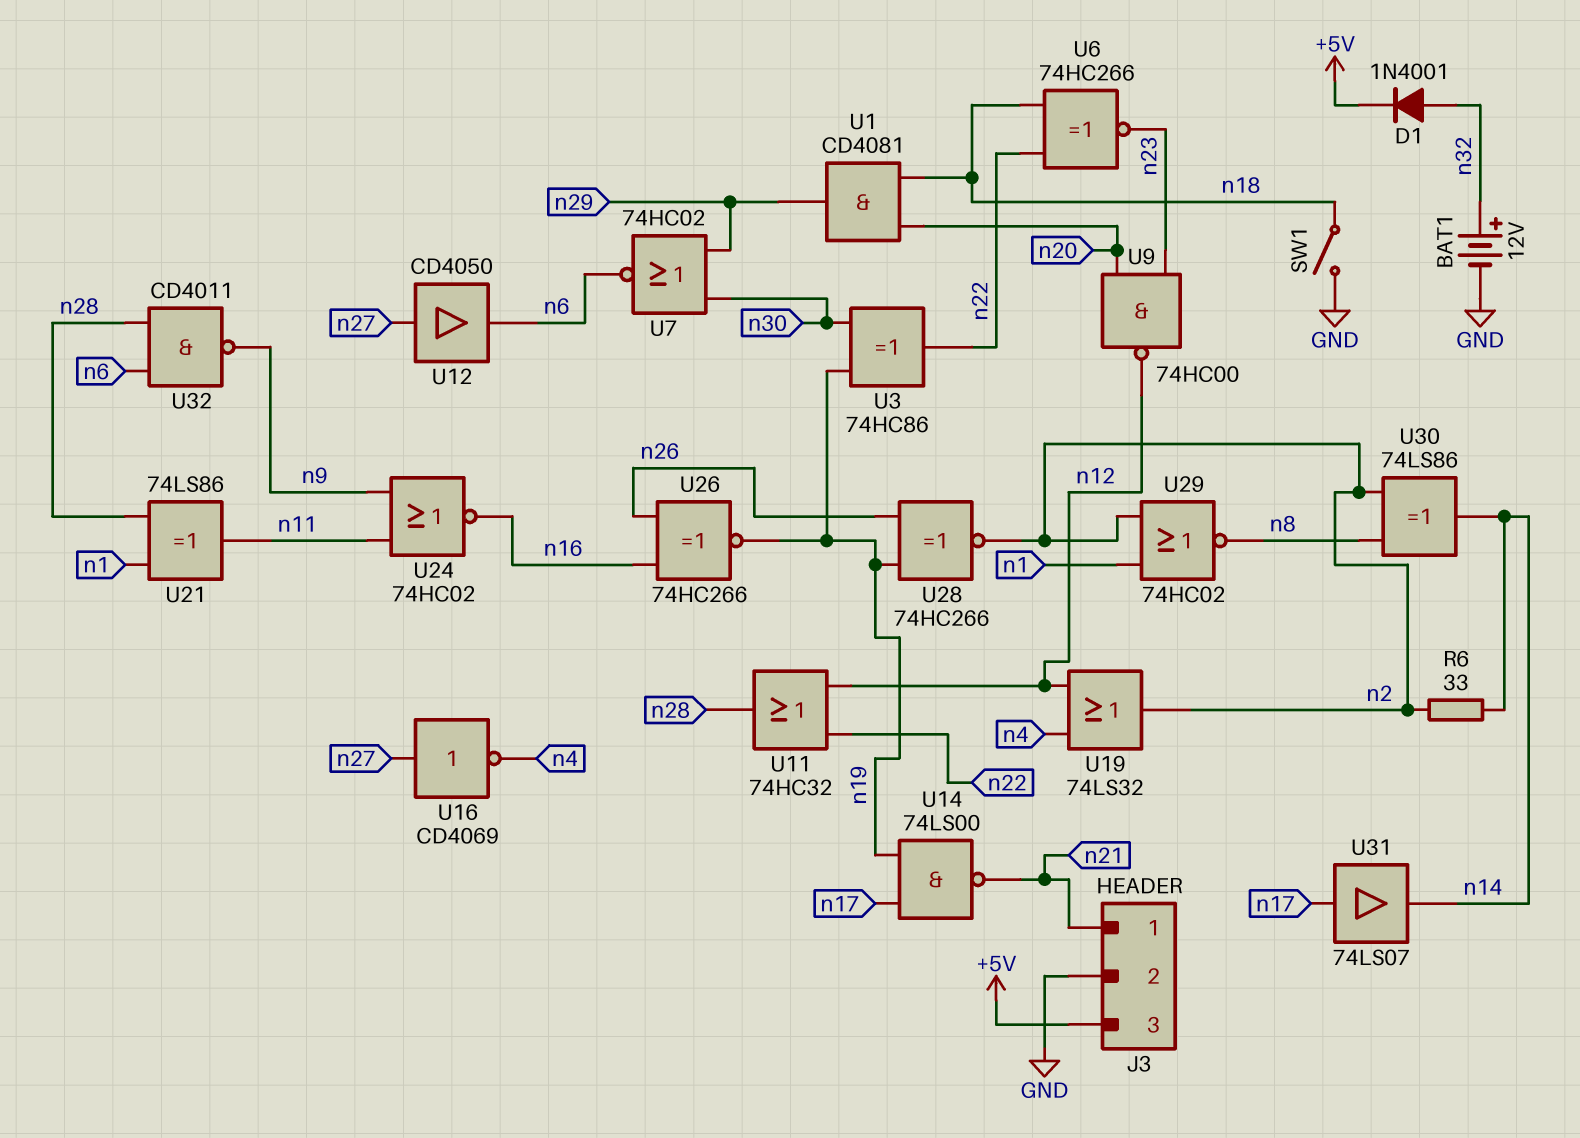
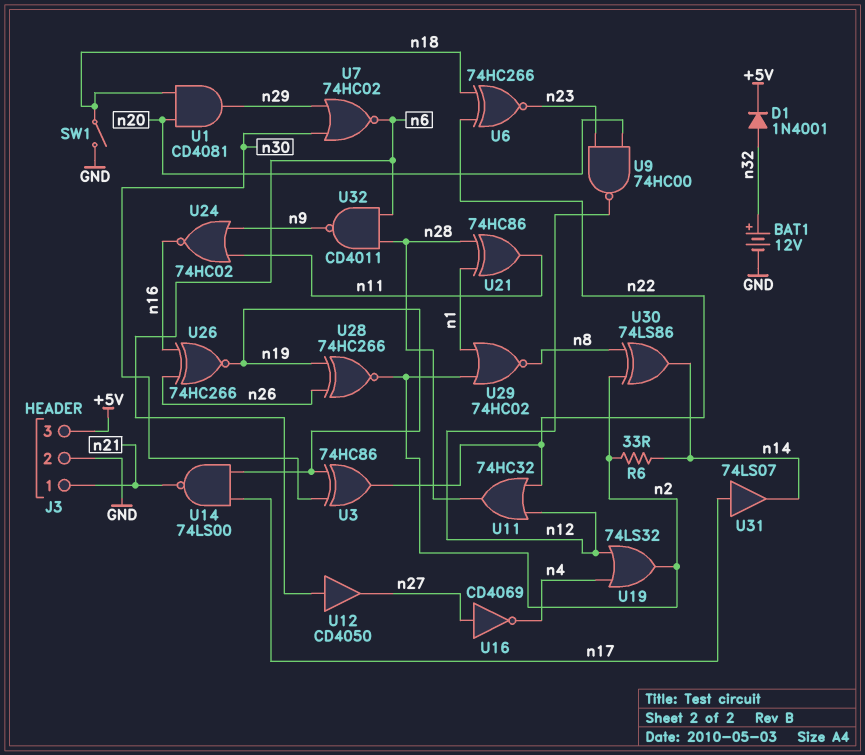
U12: buffer CD4050 (in n27, out n6) -> buffer CD4050 (in n6, out n27)
U21: XOR 74LS86 (in n1, in n28, out n11) -> XOR 74HC86 (in n1, in n28, out n11)

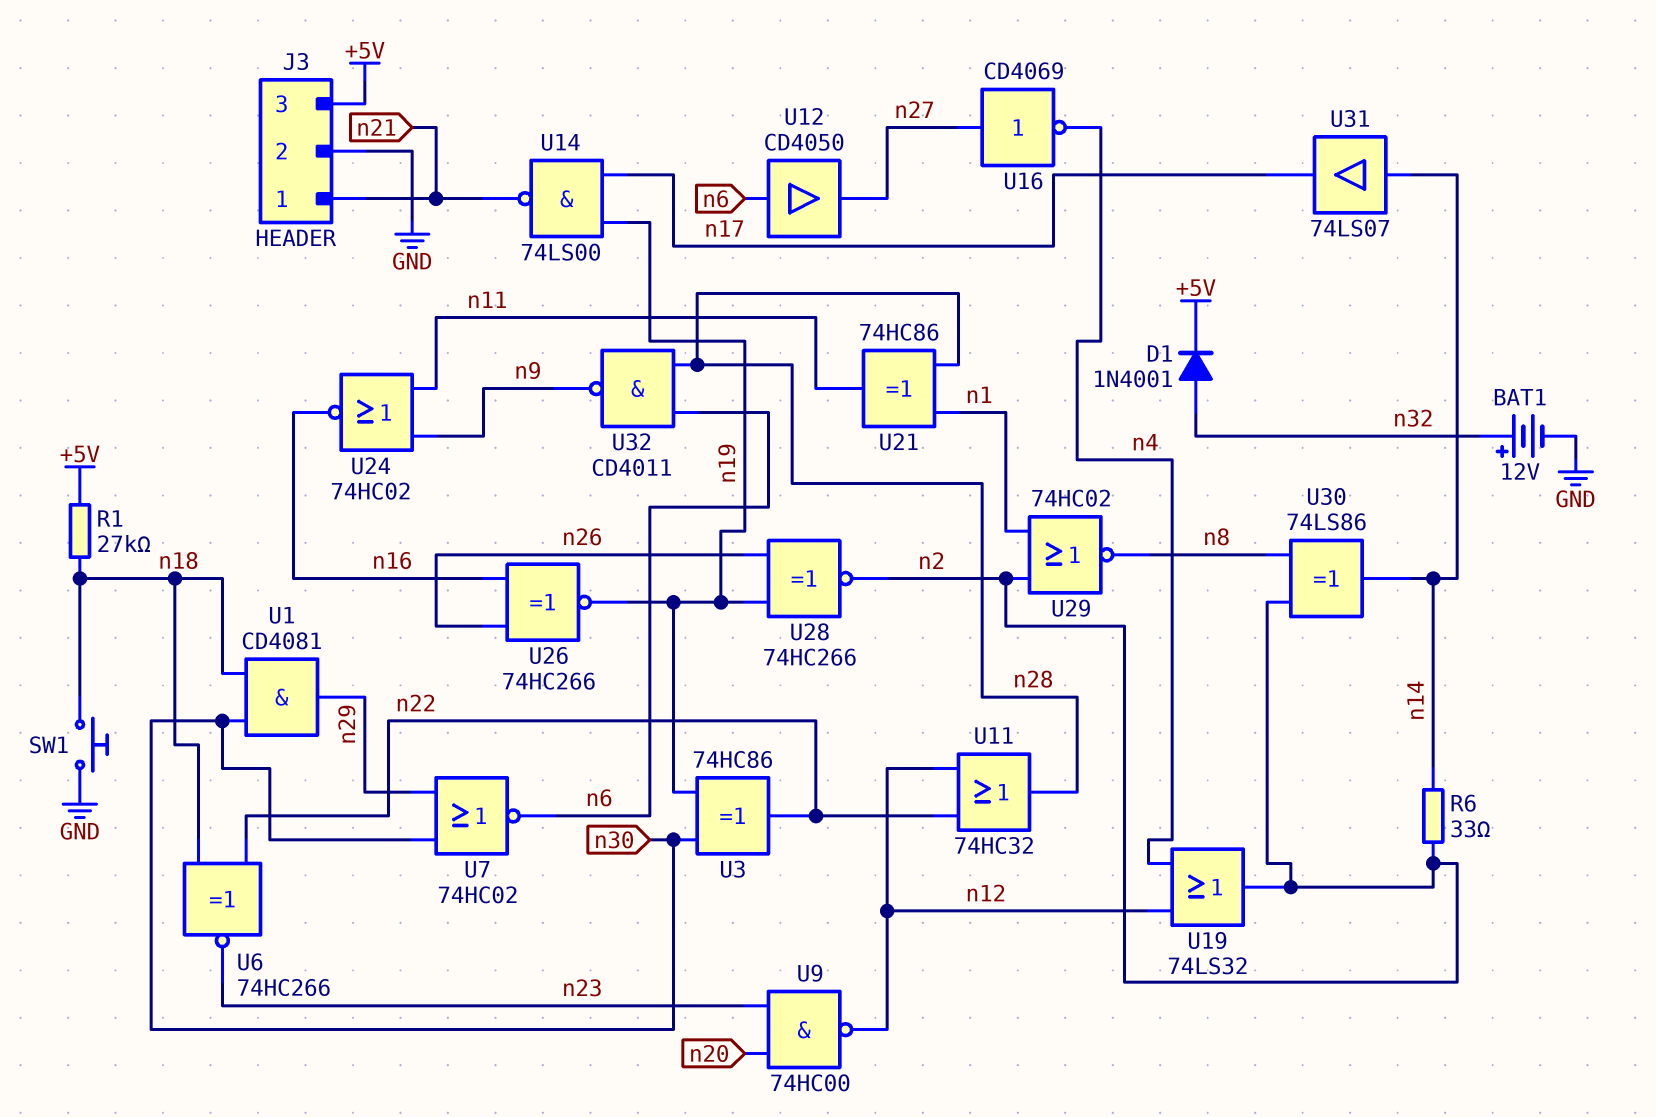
R1: none -> 27k (+5V, n18)
SW1: switch (GND, n18) -> button (GND, n18)
U1: AND CD4081 (in n18, in n20, out n29) -> AND CD4081 (in n18, in n30, out n29)
U31: buffer 74LS07 (in n17, out n14) -> buffer 74LS07 (in n14, out n17)

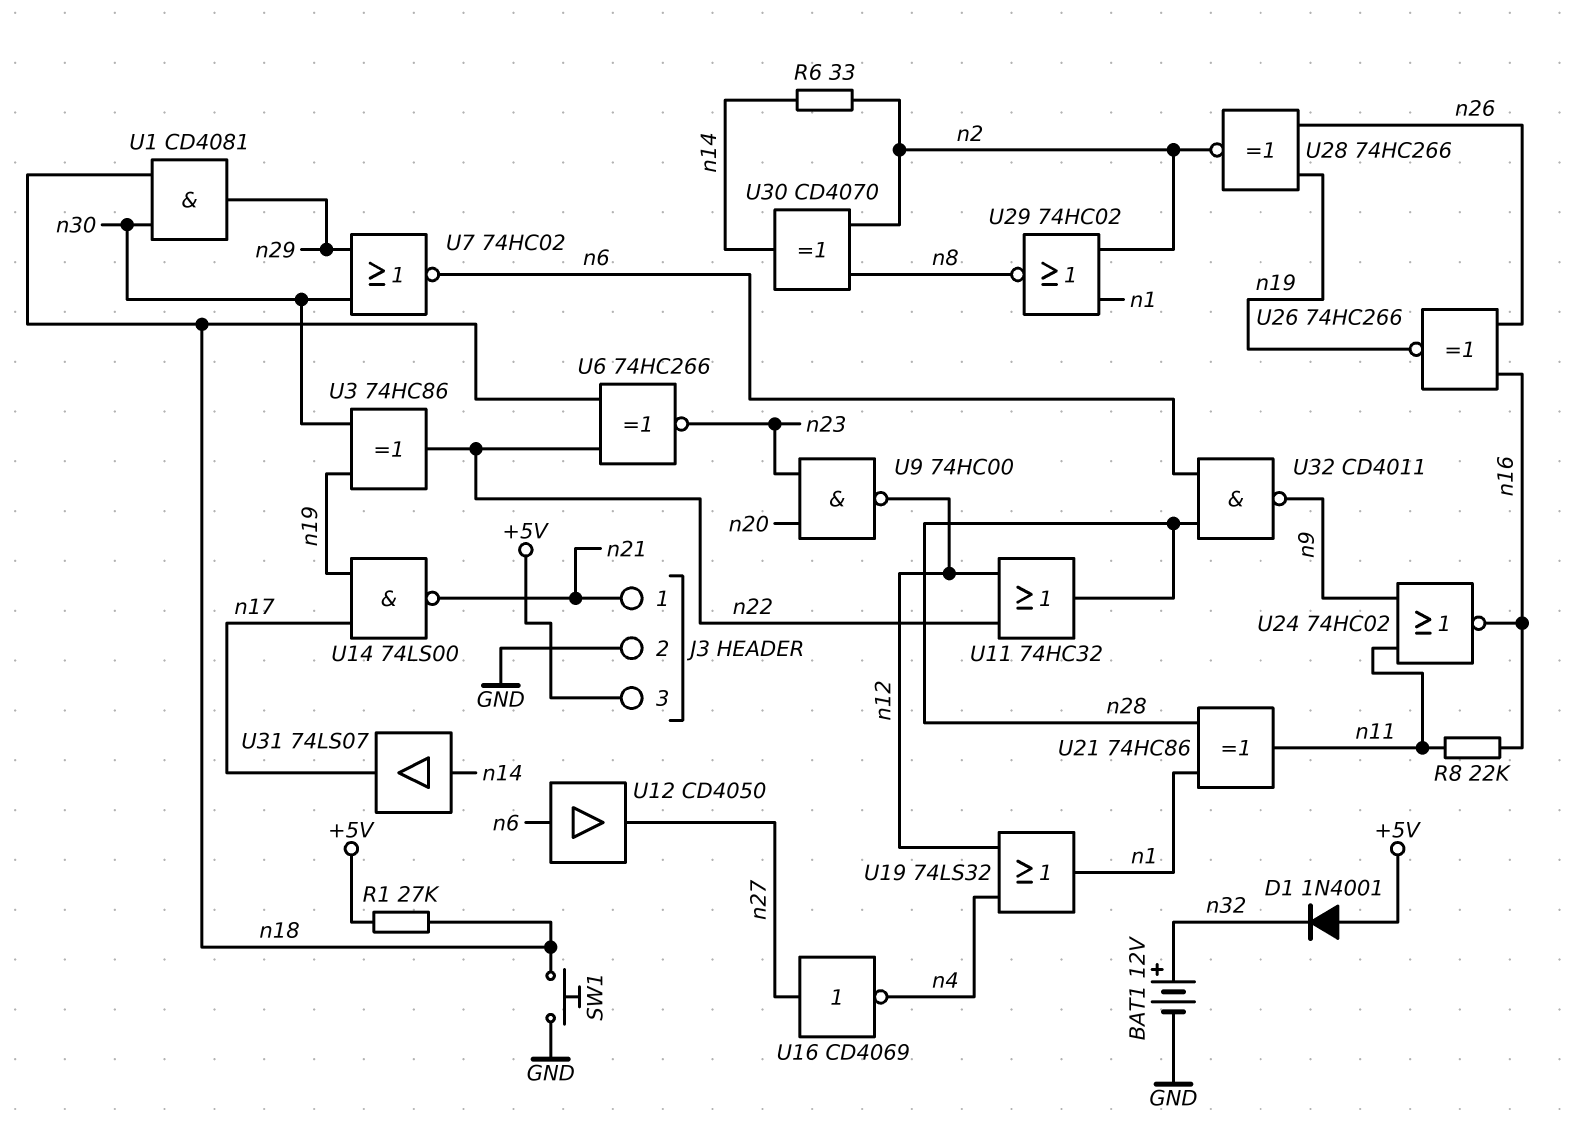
D1: diode 1N4001 (A n32, K +5V) -> diode 1N4001 (A +5V, K n32)
R8: none -> 22k (n11, n16)
U19: OR 74LS32 (in n4, in n12, out n2) -> OR 74LS32 (in n4, in n12, out n1)
U30: XOR 74LS86 (in n2, in n8, out n14) -> XOR CD4070 (in n2, in n8, out n14)

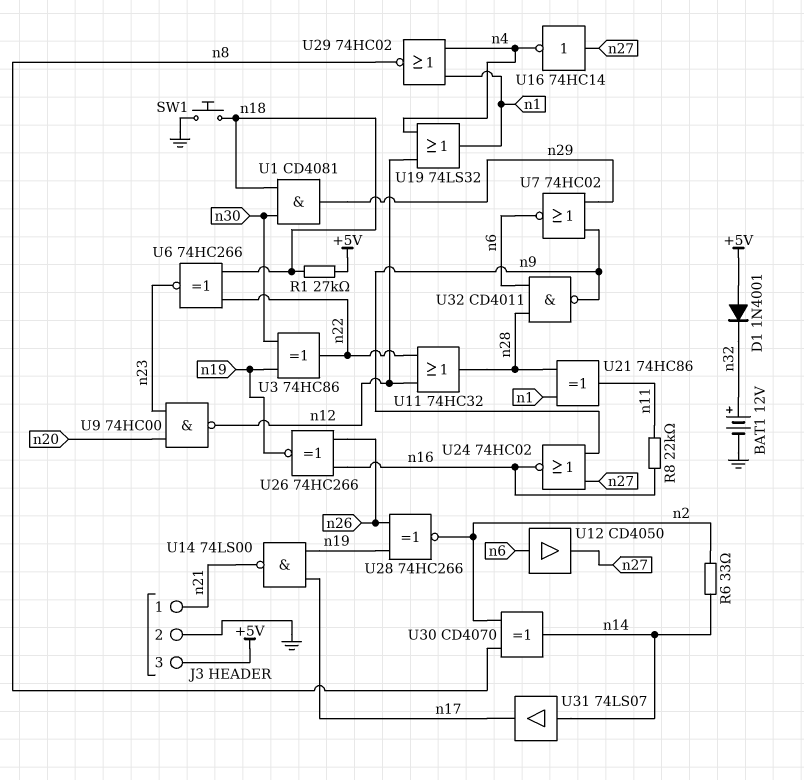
U7: NOR 74HC02 (in n29, in n30, out n6) -> NOR 74HC02 (in n9, in n29, out n6)
U16: NOT CD4069 (in n27, out n4) -> NOT 74HC14 (in n27, out n4)
U24: NOR 74HC02 (in n9, in n11, out n16) -> NOR 74HC02 (in n9, in n27, out n16)
U29: NOR 74HC02 (in n1, in n2, out n8) -> NOR 74HC02 (in n1, in n4, out n8)

